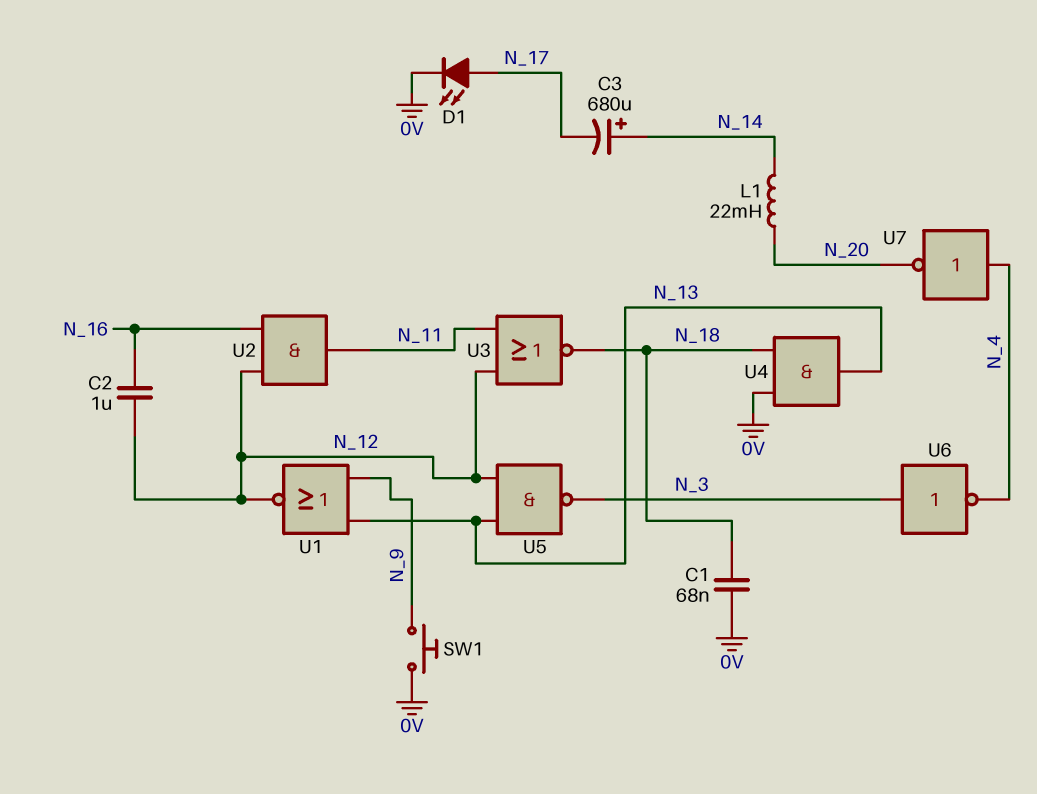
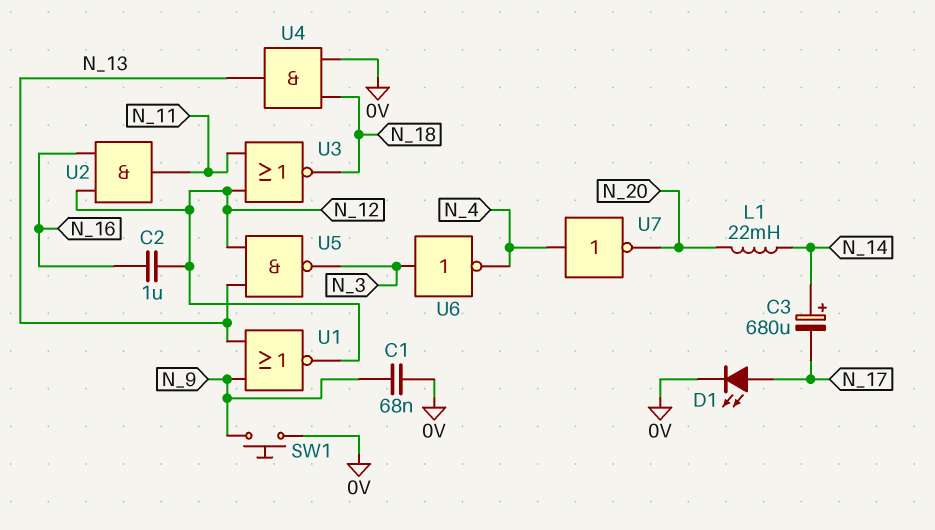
C1: 68nF (0V, N_18) -> 68nF (0V, N_9)

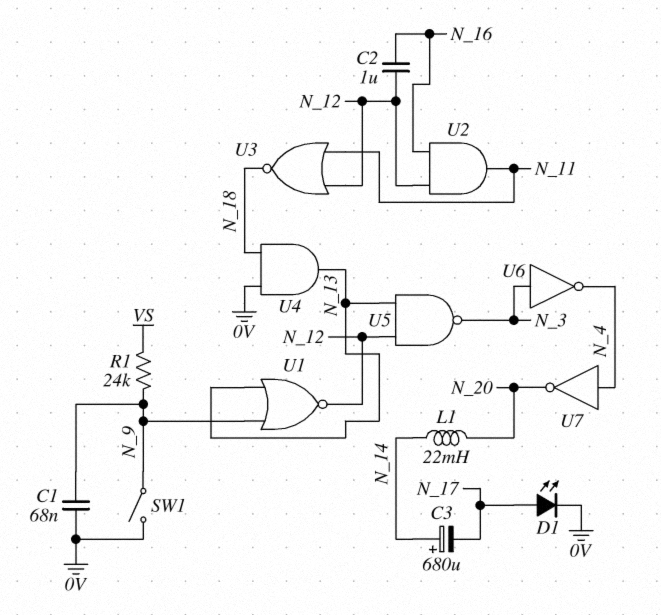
R1: none -> 24k (N_9, VS)
SW1: button (0V, N_9) -> switch (0V, N_9)

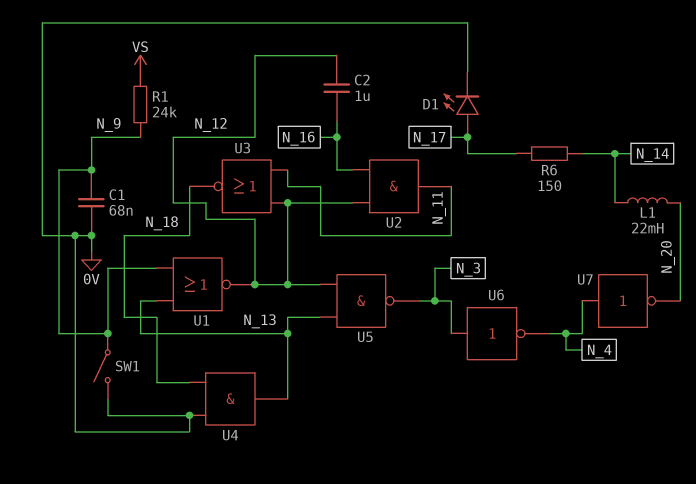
C3: 680uF (plus N_14, minus N_17) -> none
R6: none -> 150 (N_14, N_17)

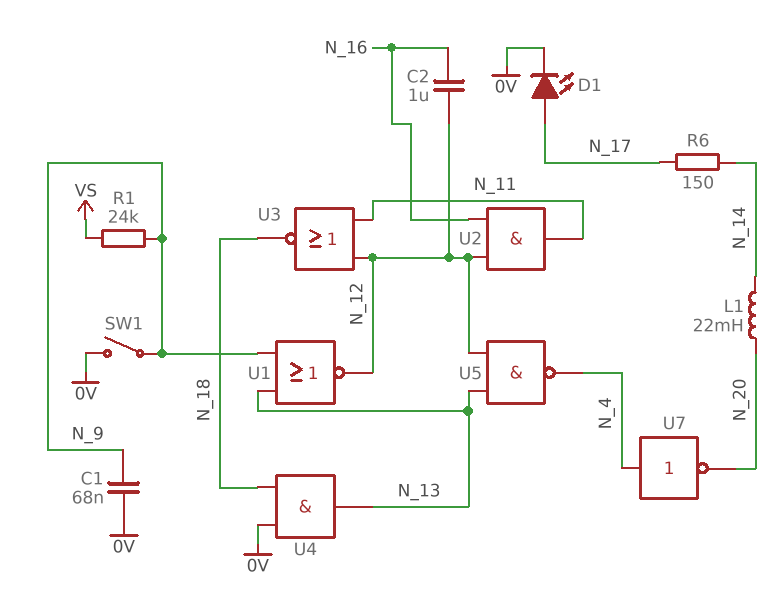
U5: NAND (in N_12, in N_13, out N_3) -> NAND (in N_12, in N_13, out N_4)
U6: NOT (in N_3, out N_4) -> none

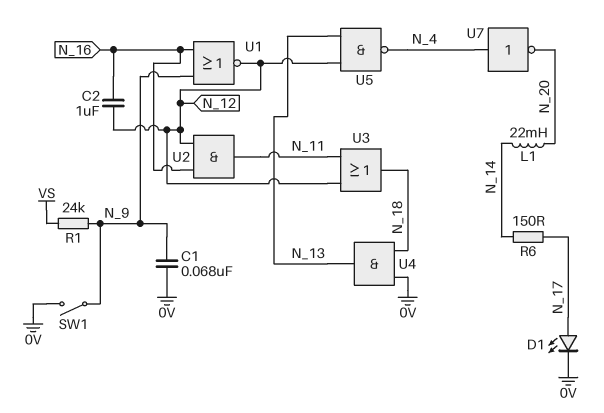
U1: NOR (in N_9, in N_13, out N_12) -> NOR (in N_9, in N_16, out N_12)
U3: NOR (in N_11, in N_12, out N_18) -> OR (in N_11, in N_12, out N_18)

